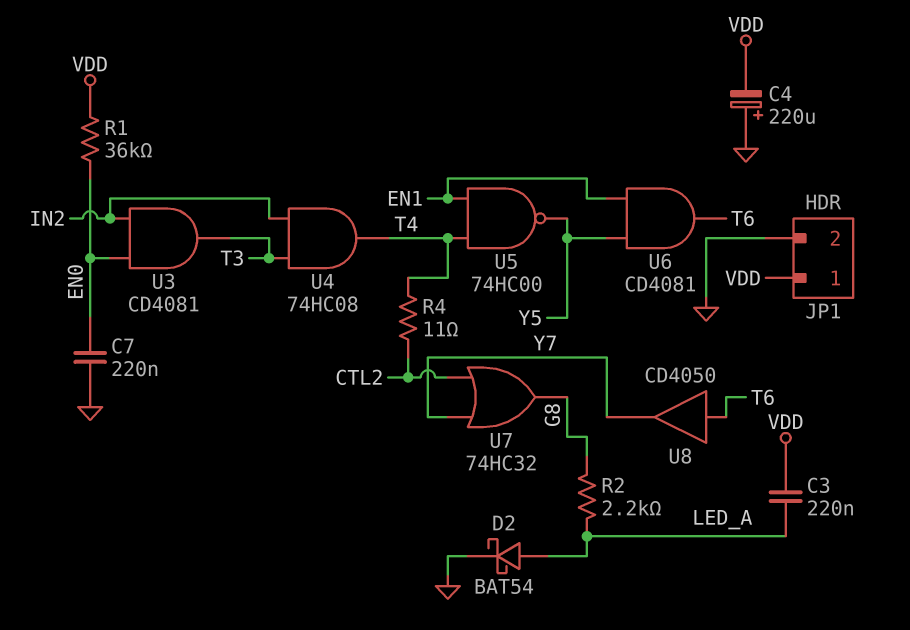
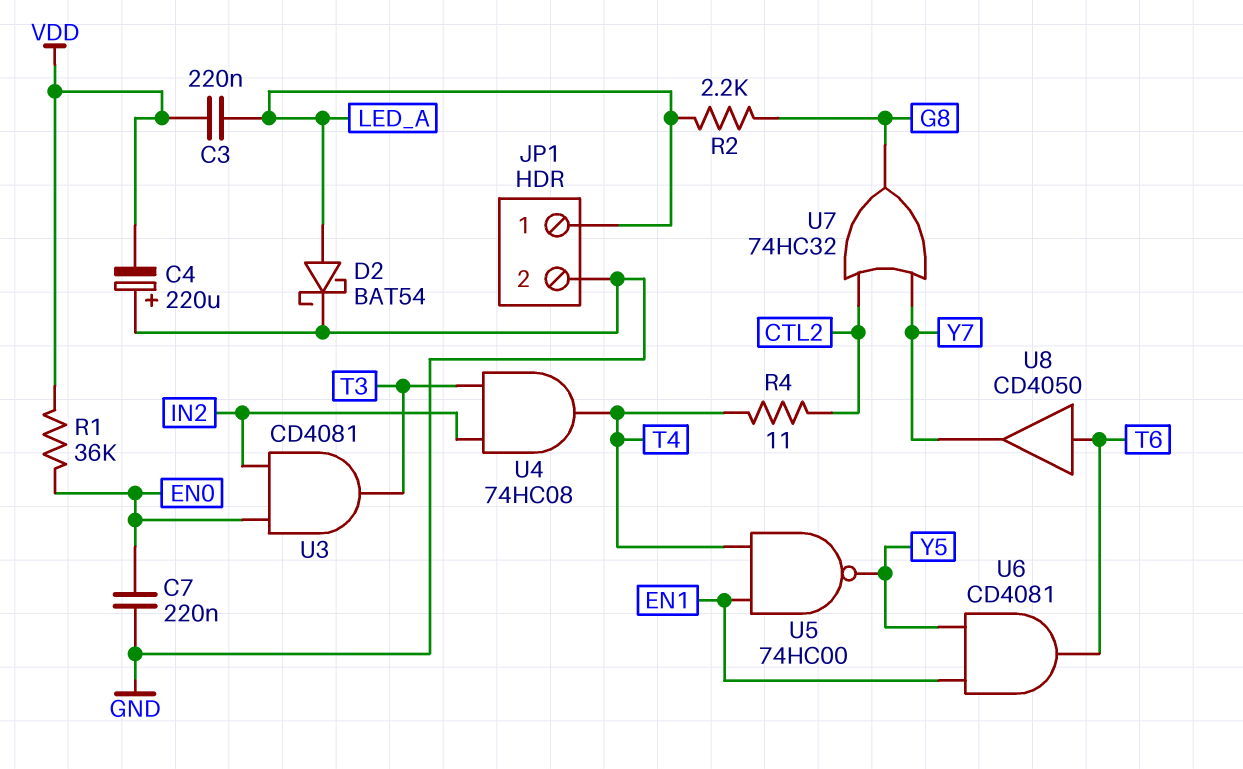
JP1 pin 1: VDD -> LED_A

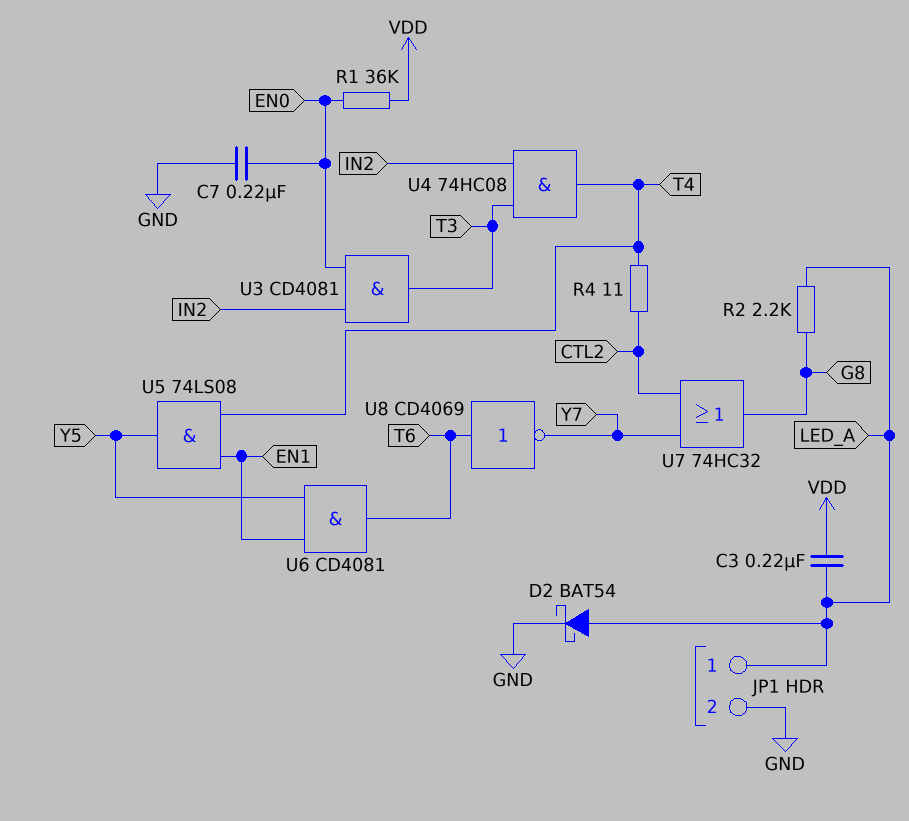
C4: 220uF (plus GND, minus VDD) -> none
U5: NAND 74HC00 (in EN1, in T4, out Y5) -> AND 74LS08 (in EN1, in T4, out Y5)
U8: buffer CD4050 (in T6, out Y7) -> NOT CD4069 (in T6, out Y7)

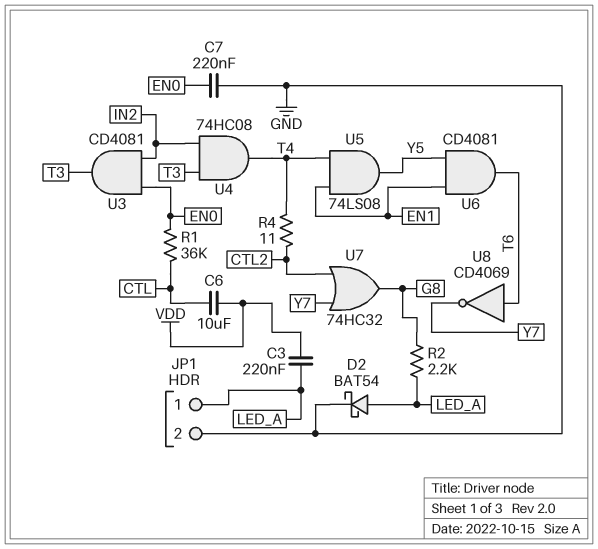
C6: none -> 10uF (CTL, VDD)
R1: 36k (EN0, VDD) -> 36k (CTL, EN0)

